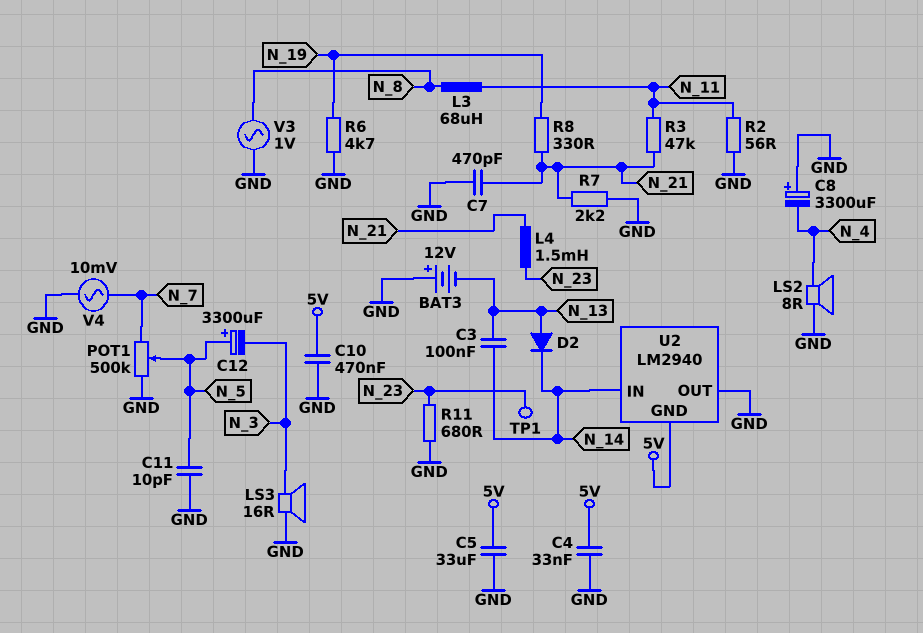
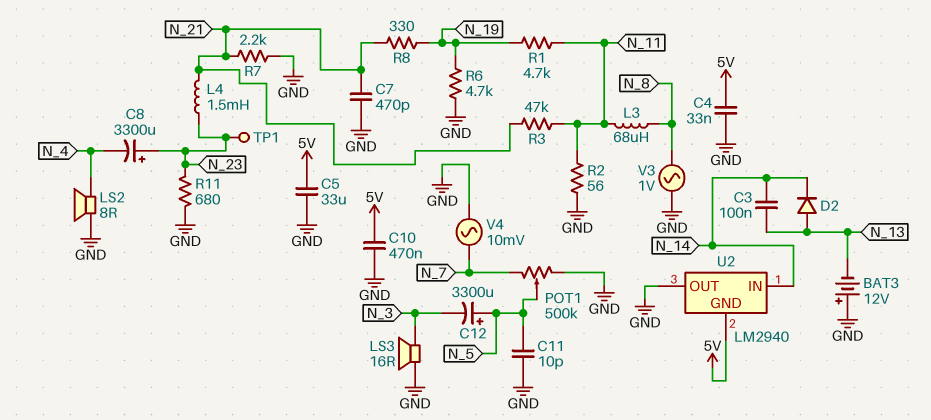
C8: 3300uF (plus GND, minus N_4) -> 3300uF (plus N_23, minus N_4)
R1: none -> 4.7k (N_11, N_19)

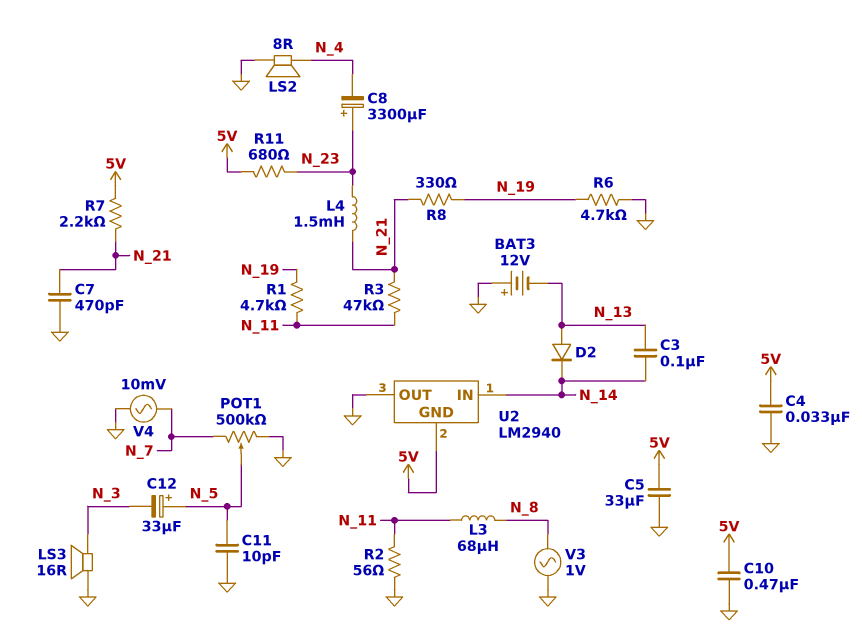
C12: 3300uF (plus N_5, minus N_3) -> 33uF (plus N_5, minus N_3)
R7: 2.2k (GND, N_21) -> 2.2k (5V, N_21)
R11: 680 (GND, N_23) -> 680 (5V, N_23)
TP1: test point (N_23) -> none

